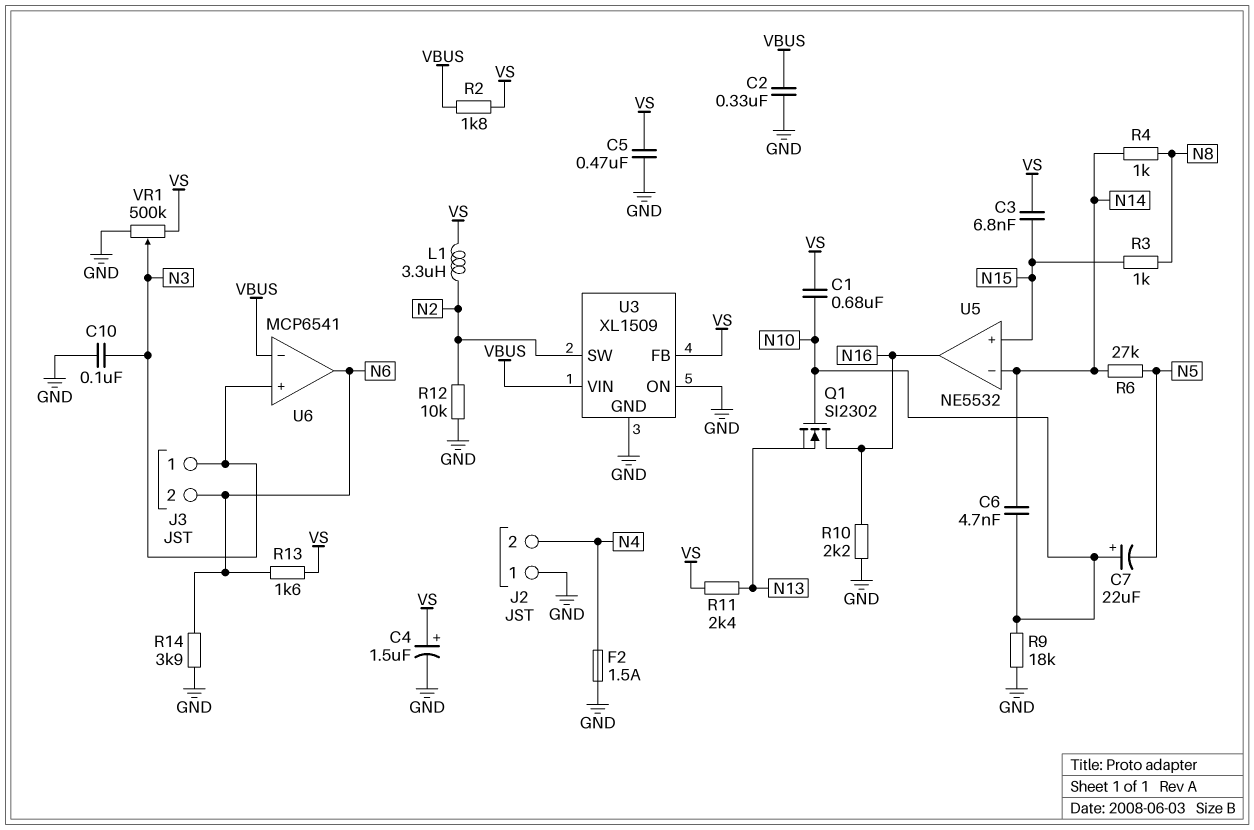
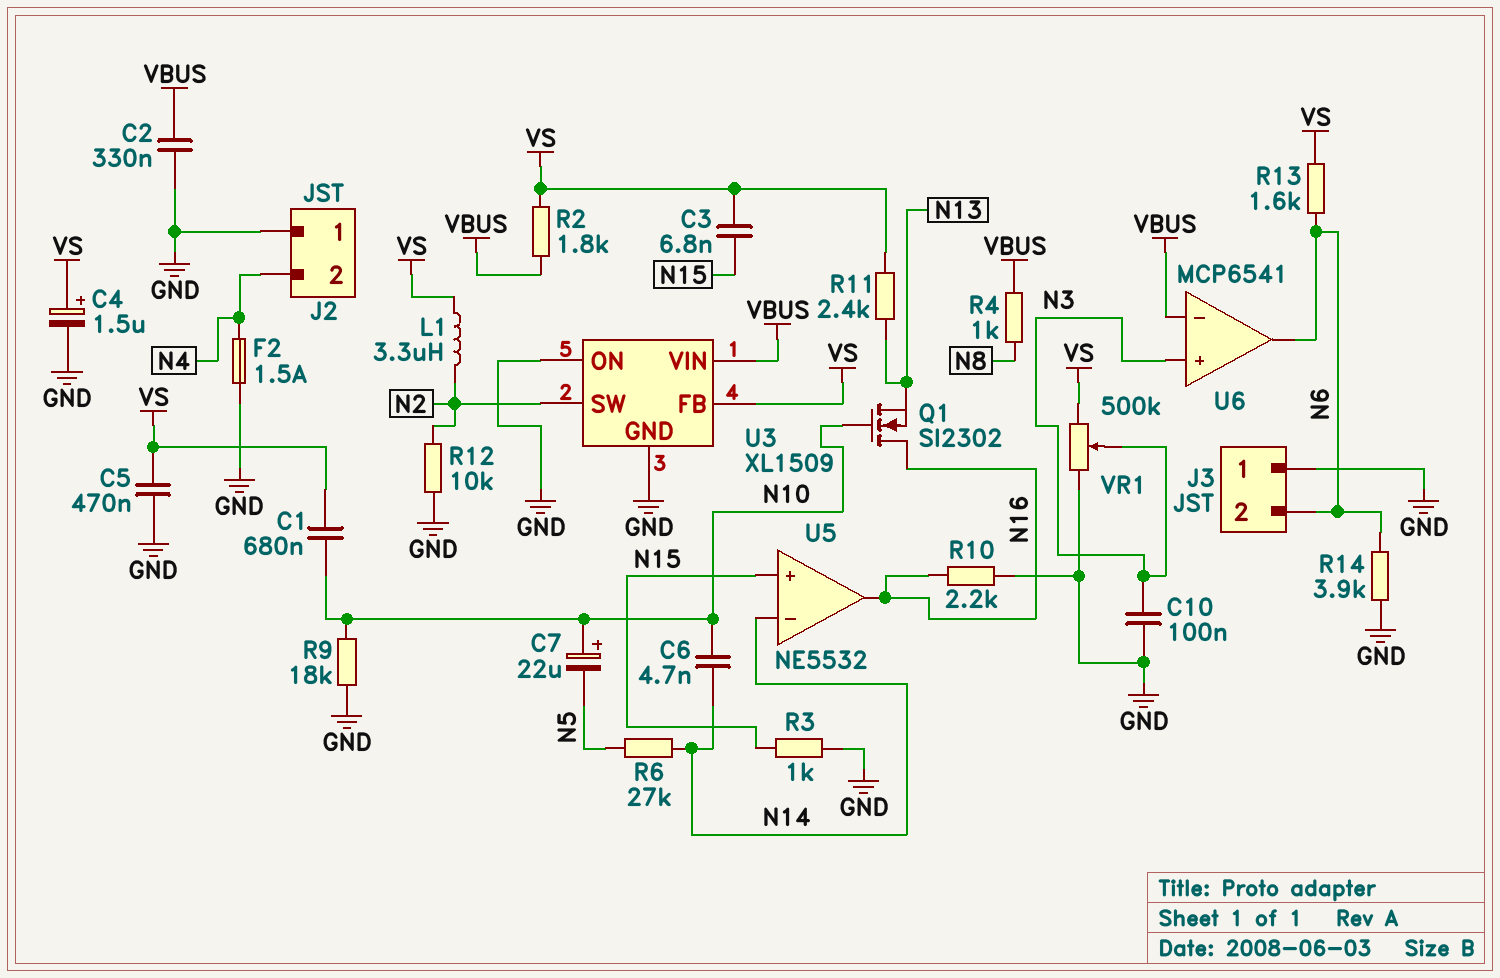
J3 pin 1: N3 -> GND
R3: 1k (N8, N15) -> 1k (GND, N15)
R4: 1k (N8, N14) -> 1k (N8, VBUS)

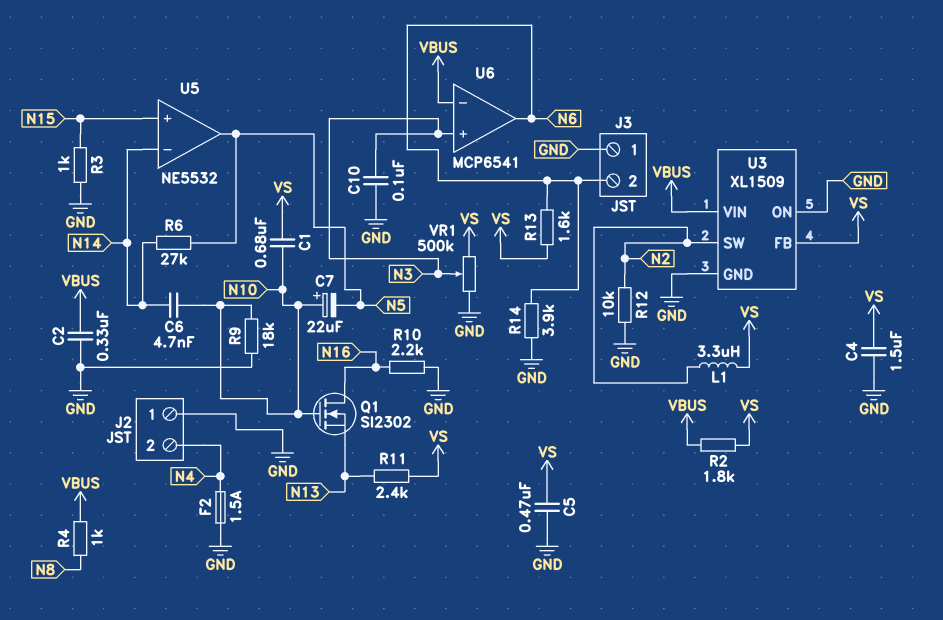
C3: 6.8nF (N15, VS) -> none
C4: 1.5uF (plus VS, minus GND) -> 1.5uF (GND, VS)
U5 pin out: N16 -> N5

